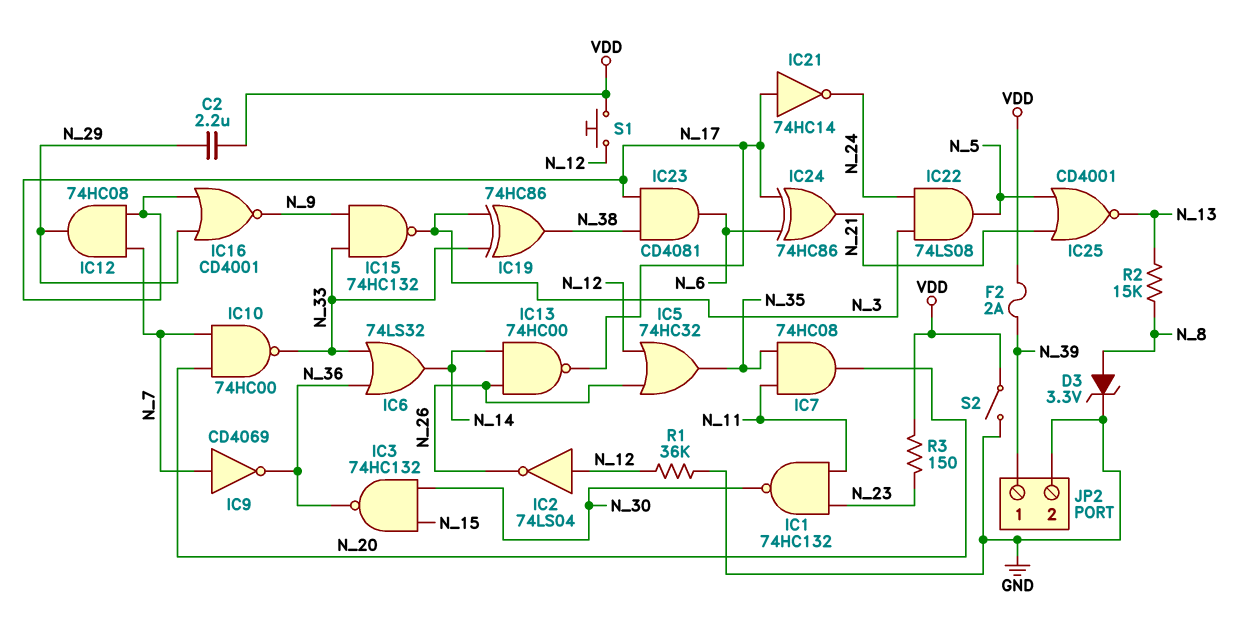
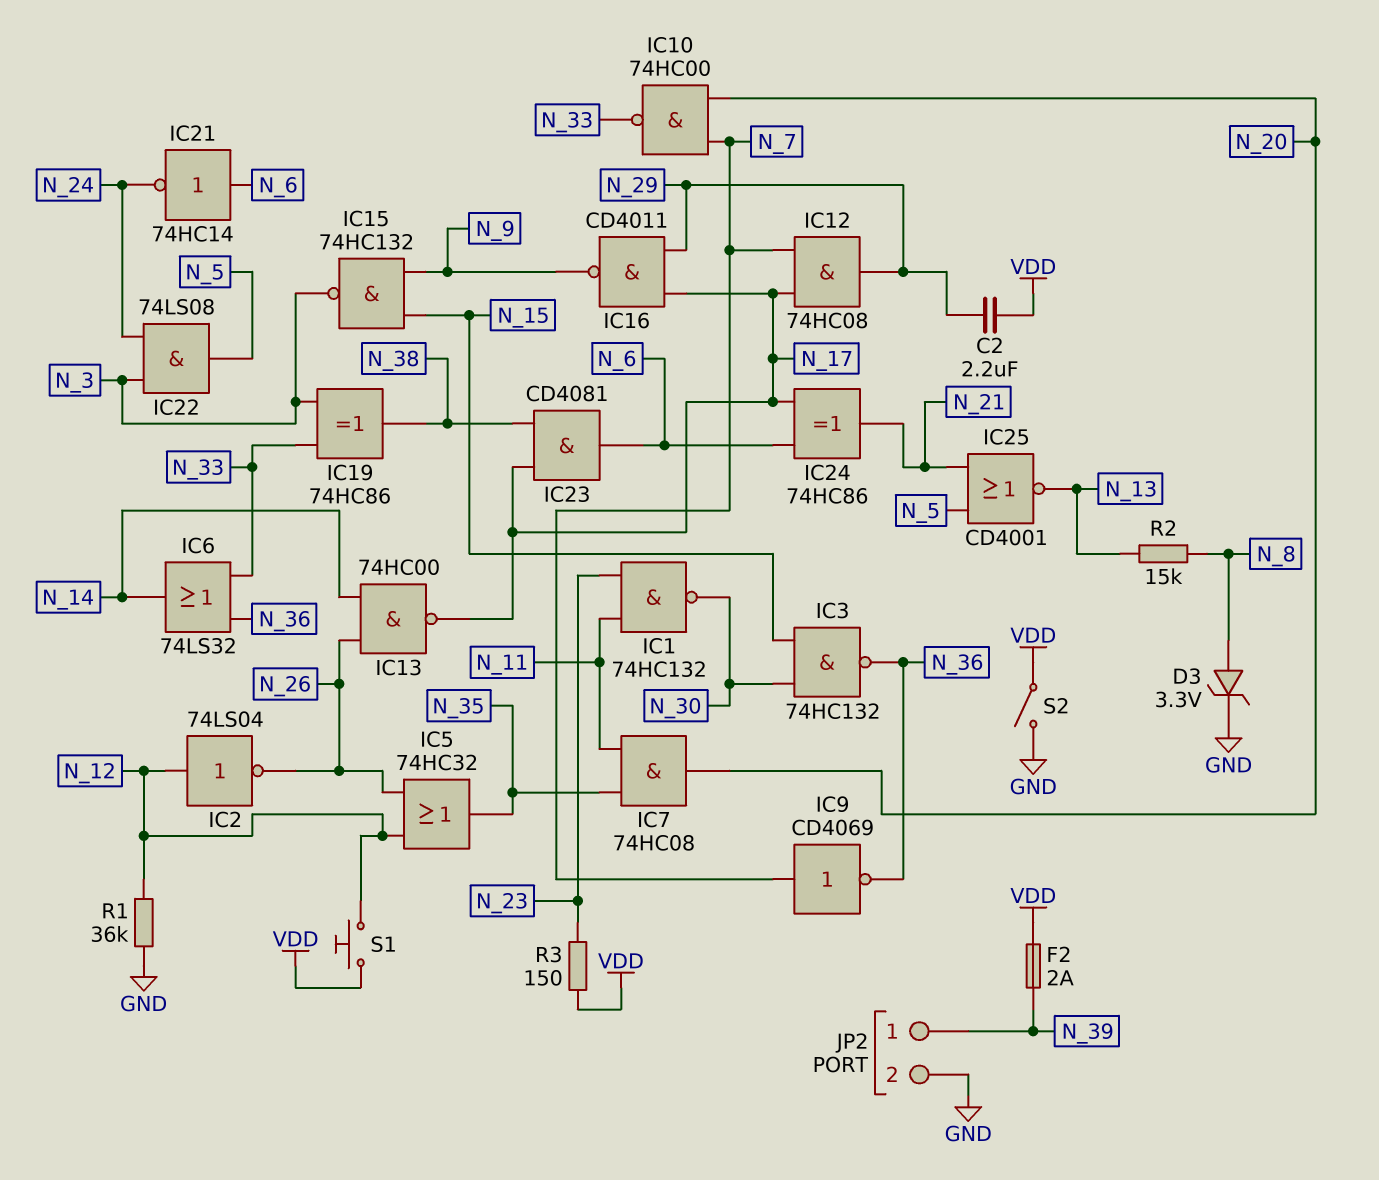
IC15: NAND 74HC132 (in N_9, in N_33, out N_3) -> NAND 74HC132 (in N_9, in N_15, out N_3)
IC16: NOR CD4001 (in N_17, in N_29, out N_9) -> NAND CD4011 (in N_17, in N_29, out N_9)
IC21: NOT 74HC14 (in N_17, out N_24) -> NOT 74HC14 (in N_6, out N_24)

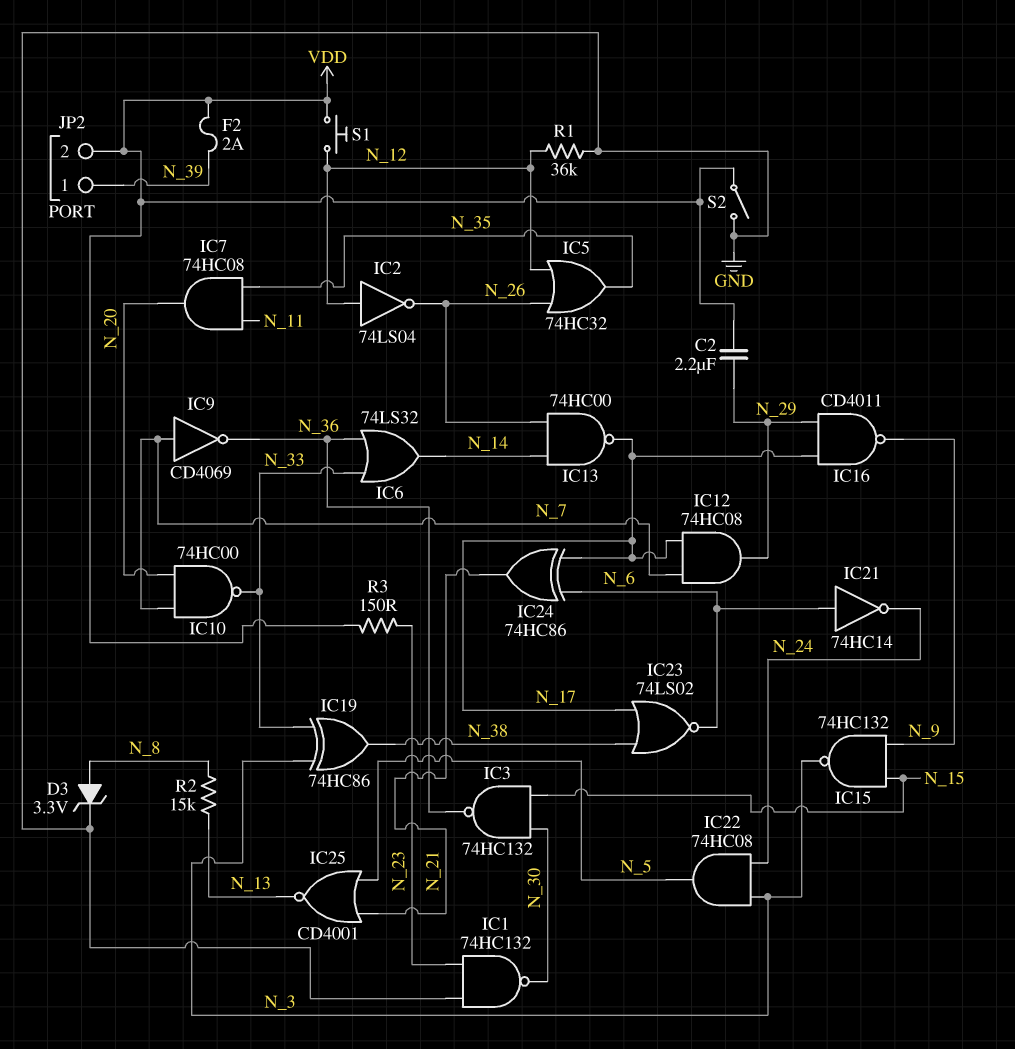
IC1: NAND 74HC132 (in N_11, in N_23, out N_30) -> NAND 74HC132 (in GND, in N_23, out N_30)
IC22: AND 74LS08 (in N_3, in N_24, out N_5) -> AND 74HC08 (in N_3, in N_24, out N_5)
IC23: AND CD4081 (in N_17, in N_38, out N_6) -> NOR 74LS02 (in N_17, in N_38, out N_6)
JP2 pin 2: GND -> VDD

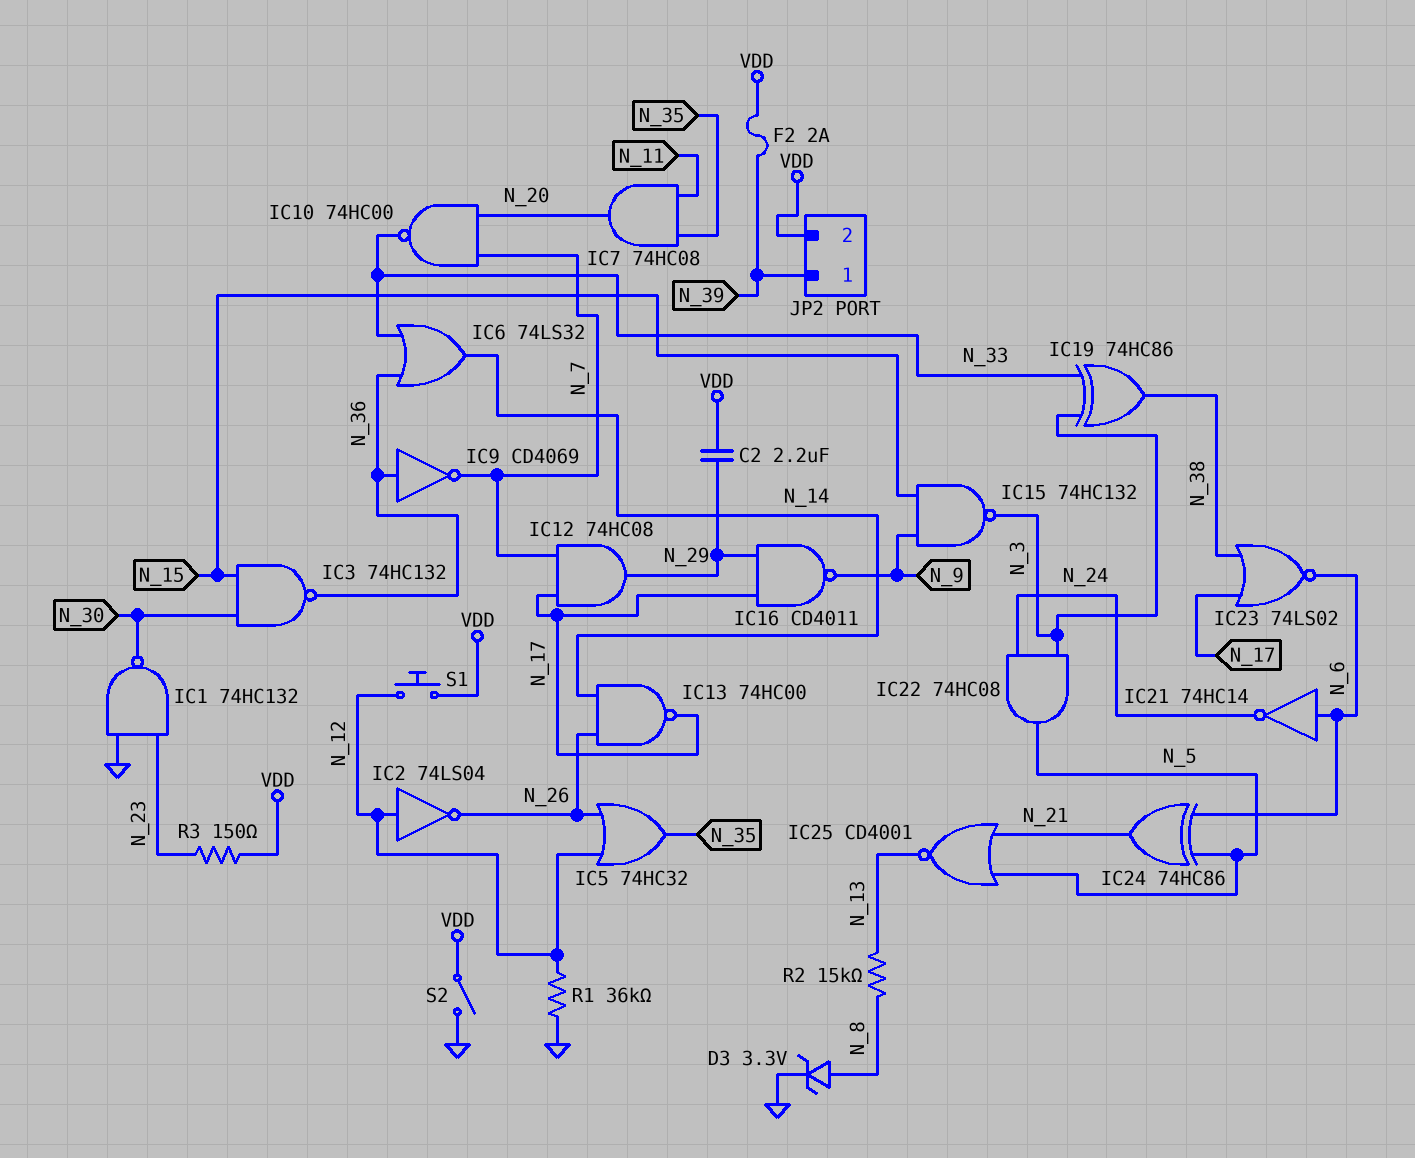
IC9: NOT CD4069 (in N_7, out N_36) -> NOT CD4069 (in N_36, out N_7)
IC24: XOR 74HC86 (in N_6, in N_17, out N_21) -> XOR 74HC86 (in N_5, in N_6, out N_21)

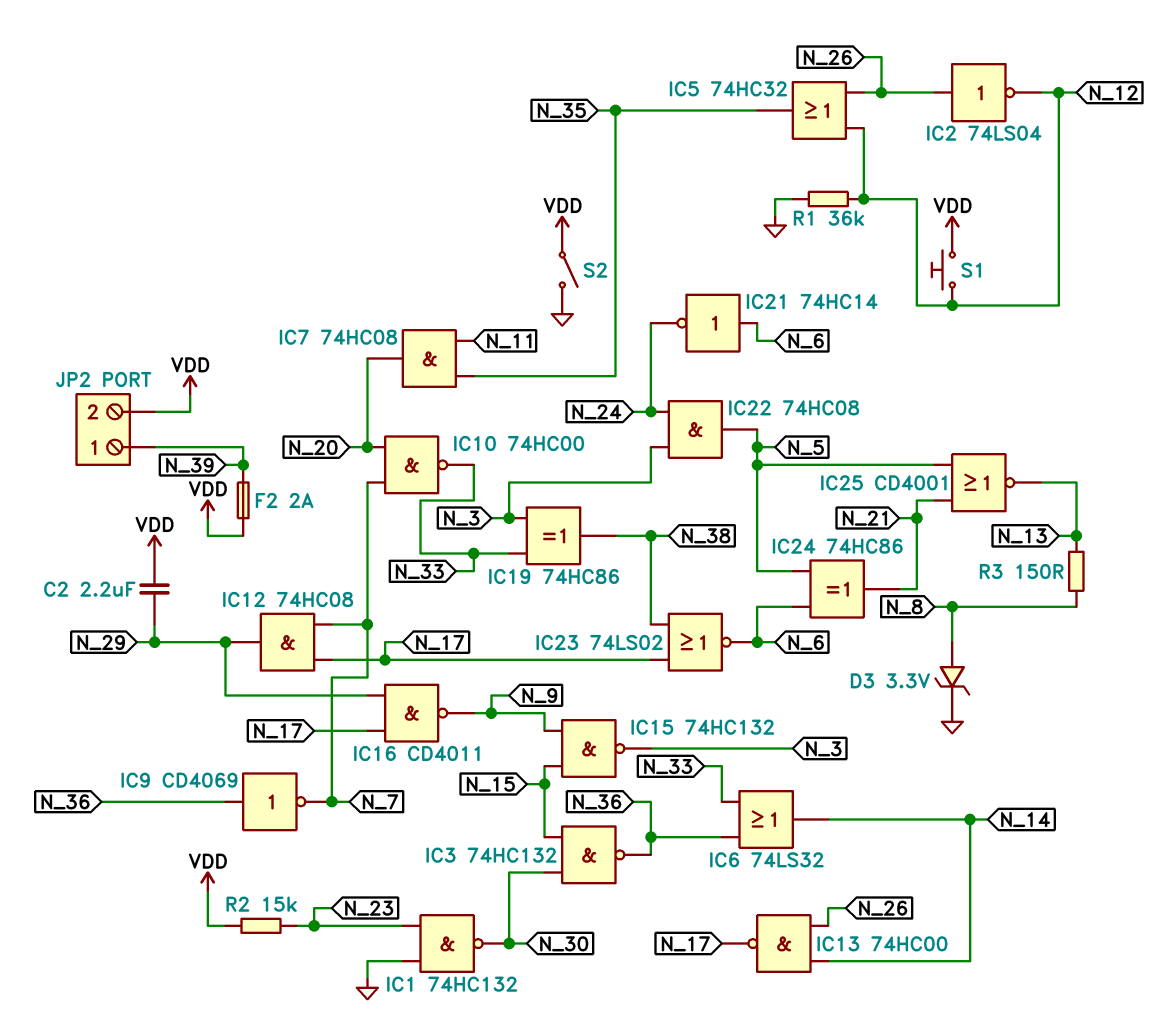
IC2: NOT 74LS04 (in N_12, out N_26) -> NOT 74LS04 (in N_26, out N_12)
R2: 15k (N_8, N_13) -> 15k (N_23, VDD)
R3: 150 (N_23, VDD) -> 150 (N_8, N_13)

